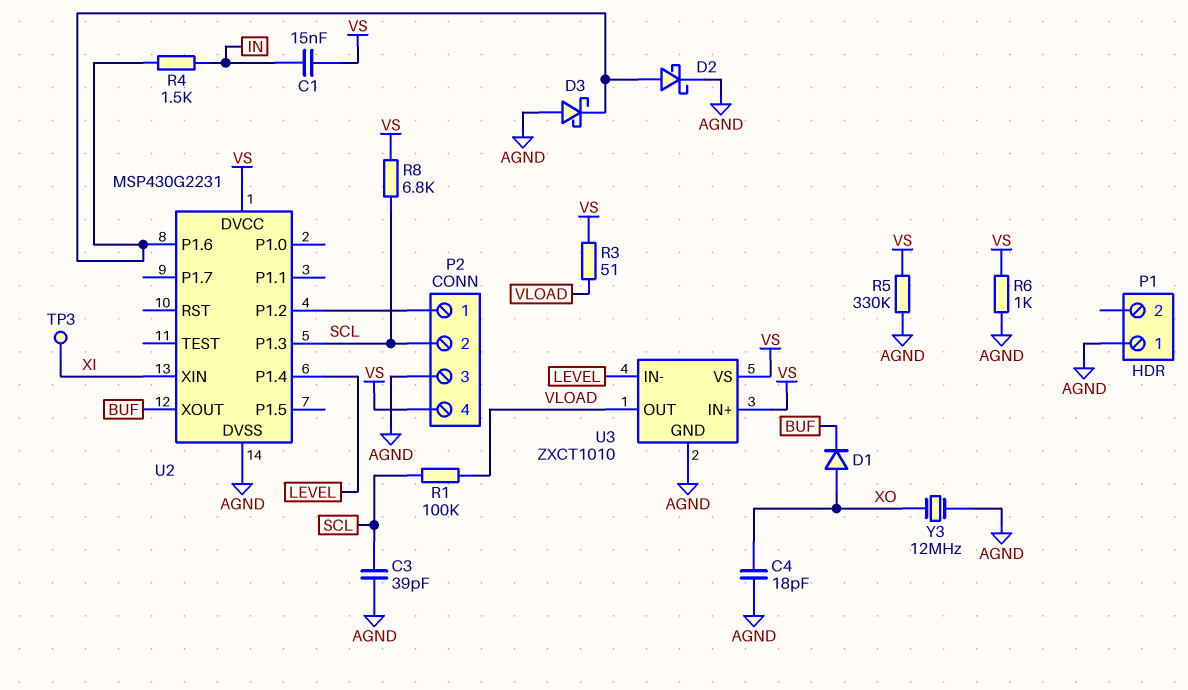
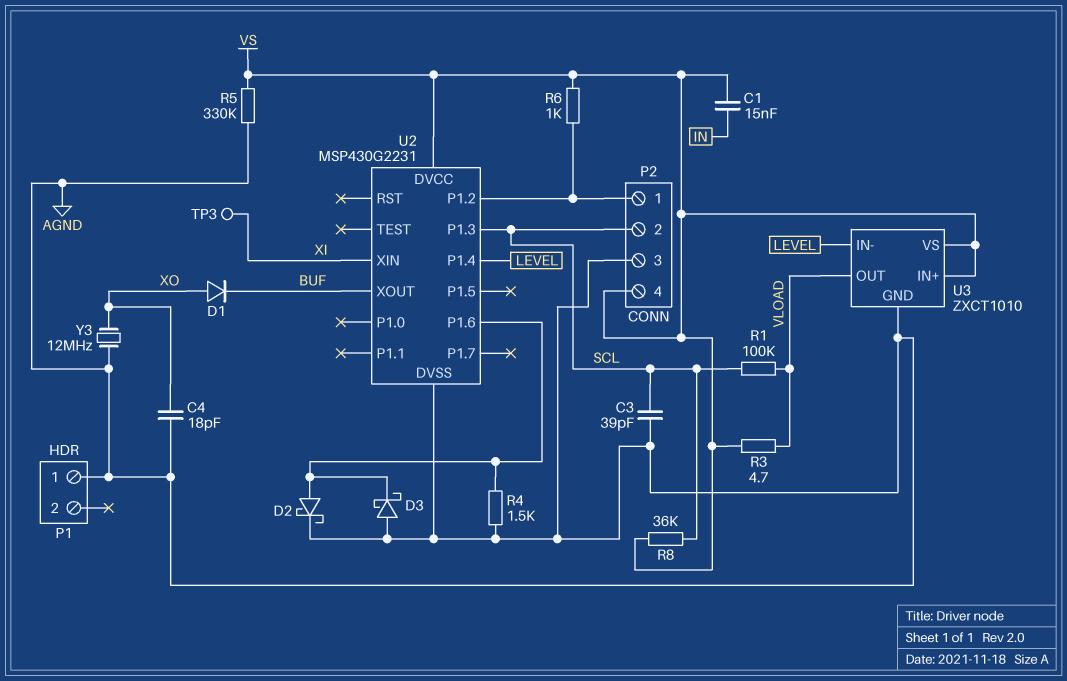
R3: 51 (VLOAD, VS) -> 4.7 (VLOAD, VS)
R4: 1.5k (IN, U2/P1.6) -> 1.5k (AGND, U2/P1.6)
R6: 1k (AGND, VS) -> 1k (P2/1, VS)
R8: 6.8k (SCL, VS) -> 36k (SCL, VS)

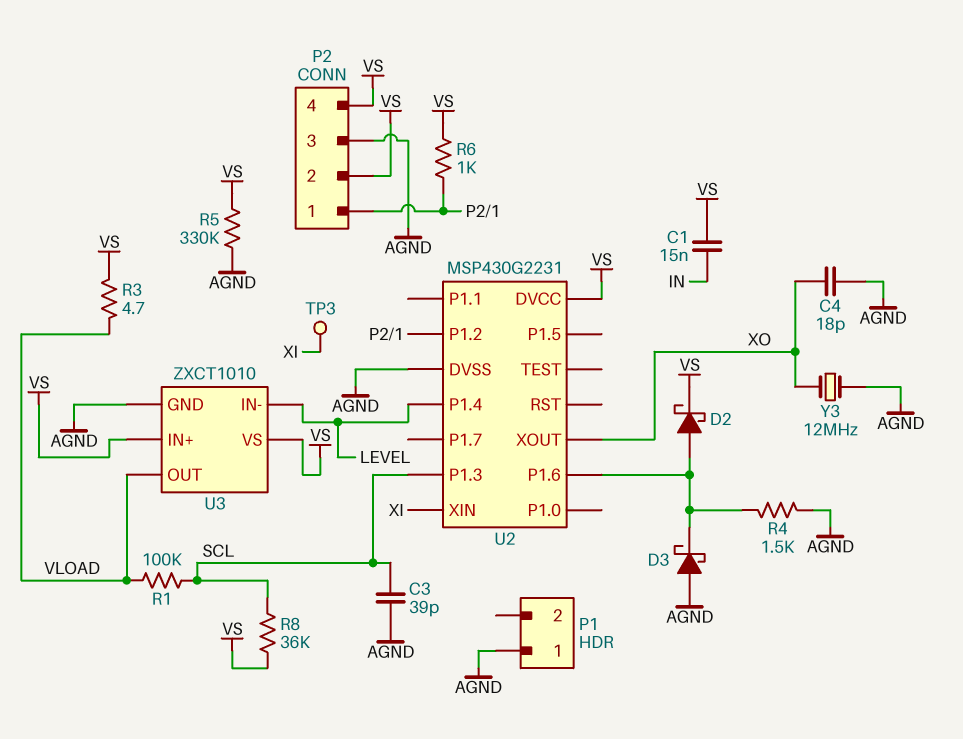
D1: diode (A XO, K BUF) -> none
D2: schottky (A U2/P1.6, K AGND) -> schottky (A U2/P1.6, K VS)
P2 pin 2: SCL -> VS
U2 pin XOUT: BUF -> XO

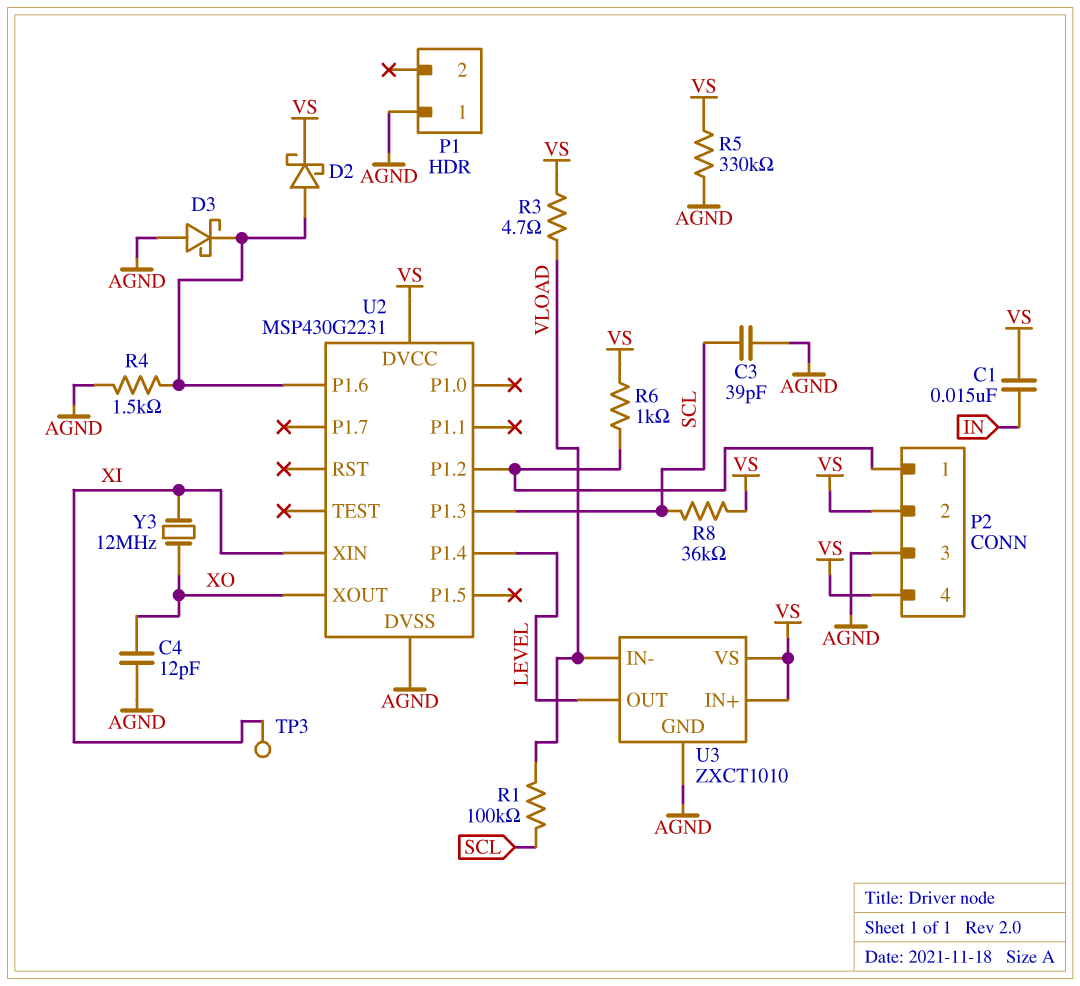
C4: 18pF (AGND, XO) -> 12pF (AGND, XO)
U3 pin IN-: LEVEL -> VLOAD
U3 pin OUT: VLOAD -> LEVEL
Y3: 12MHz (AGND, XO) -> 12MHz (XI, XO)

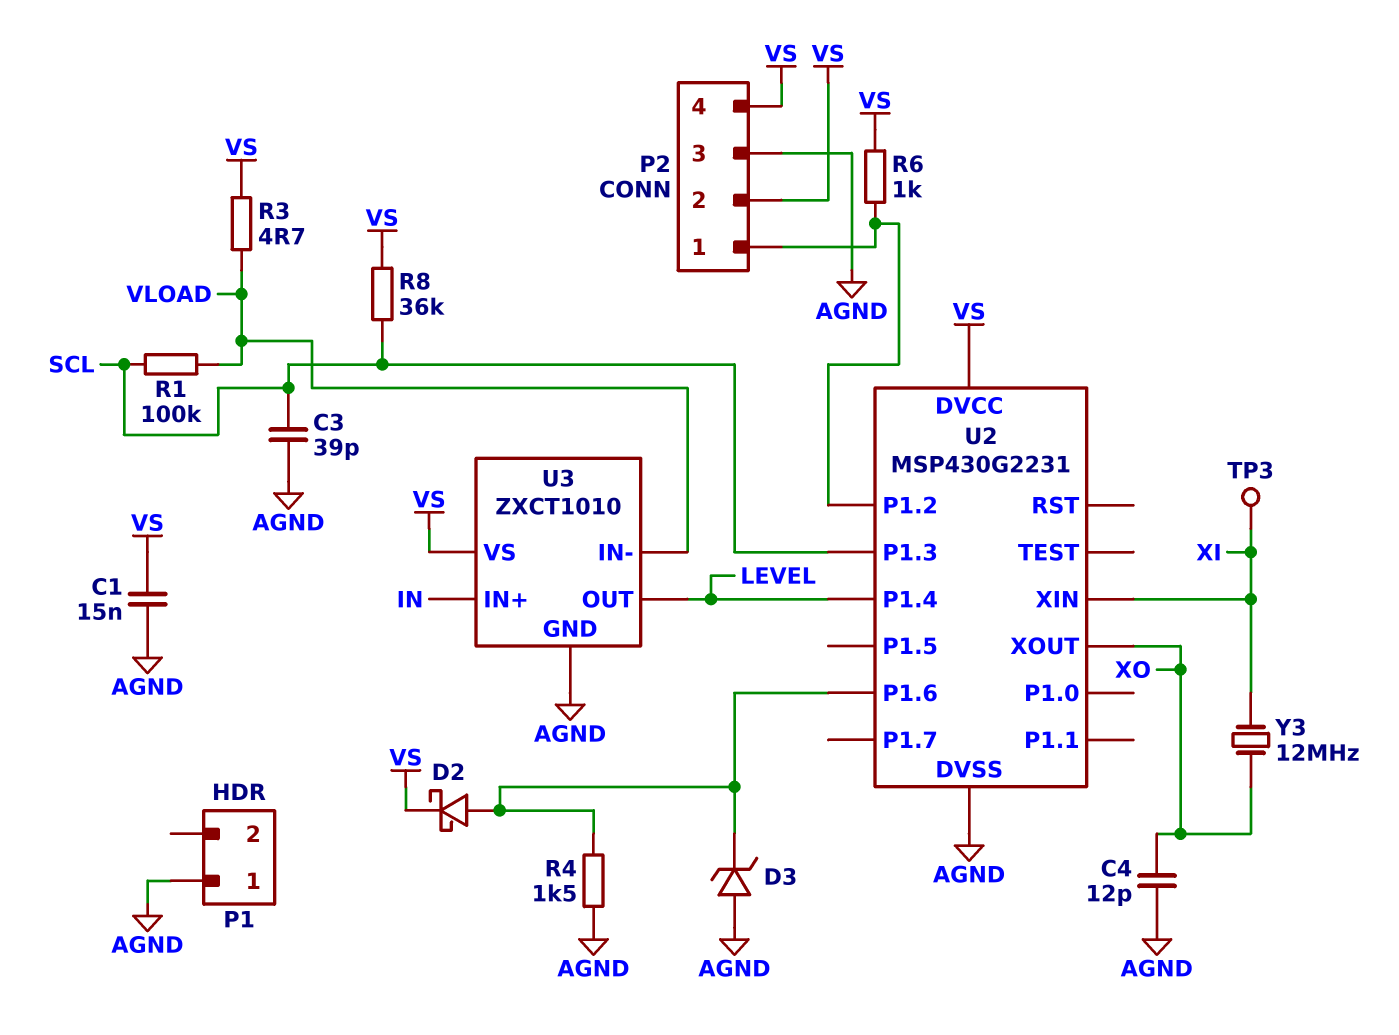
C1: 15nF (IN, VS) -> 15nF (AGND, VS)
D3: schottky (A AGND, K U2/P1.6) -> zener (A AGND, K U2/P1.6)
R5: 330k (AGND, VS) -> none
U3 pin IN+: VS -> IN

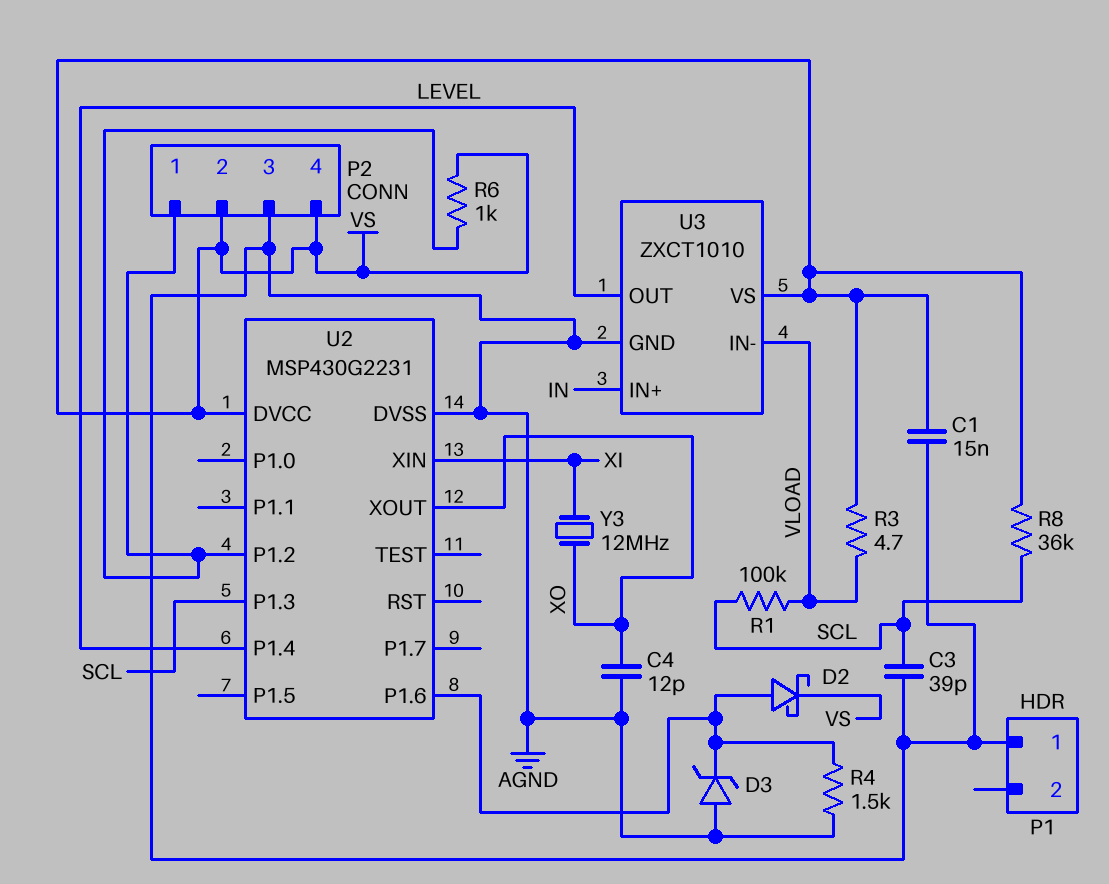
TP3: test point (XI) -> none

